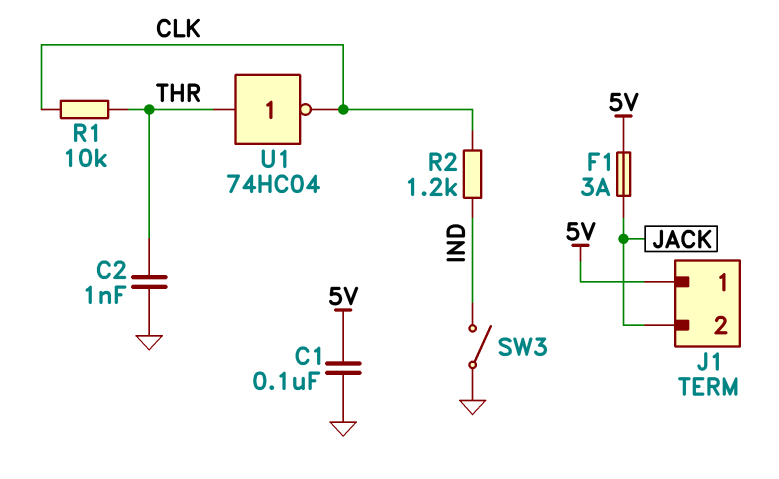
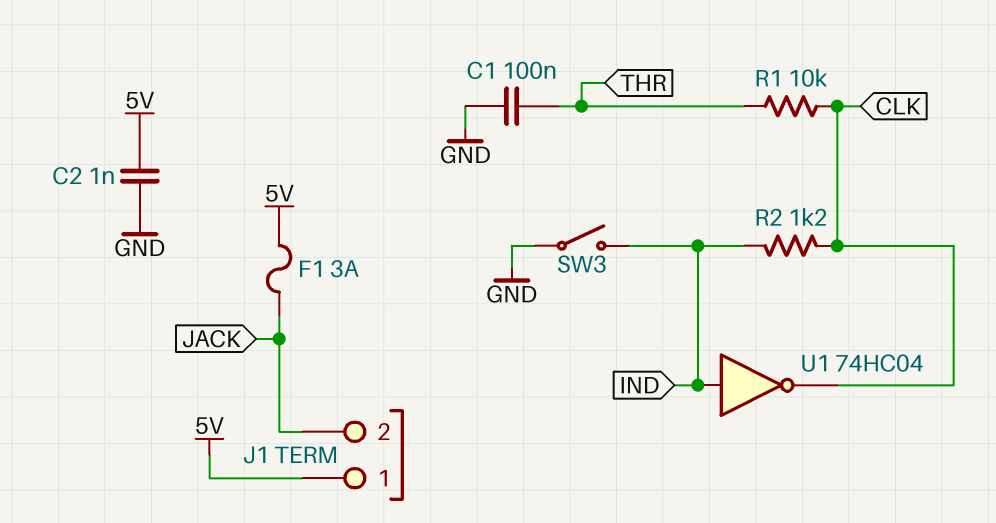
C1: 100nF (5V, GND) -> 100nF (GND, THR)
C2: 1nF (GND, THR) -> 1nF (5V, GND)
U1: NOT 74HC04 (in THR, out CLK) -> NOT 74HC04 (in IND, out CLK)

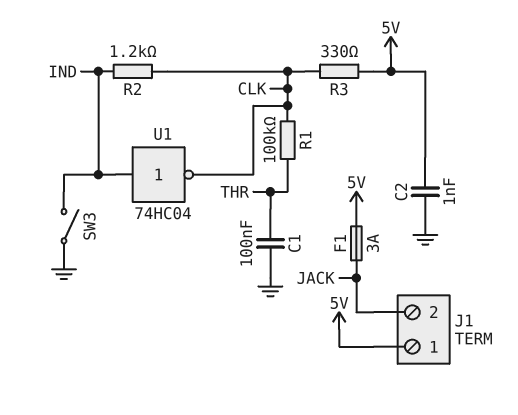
R1: 10k (CLK, THR) -> 100k (CLK, THR)
R3: none -> 330 (5V, CLK)

